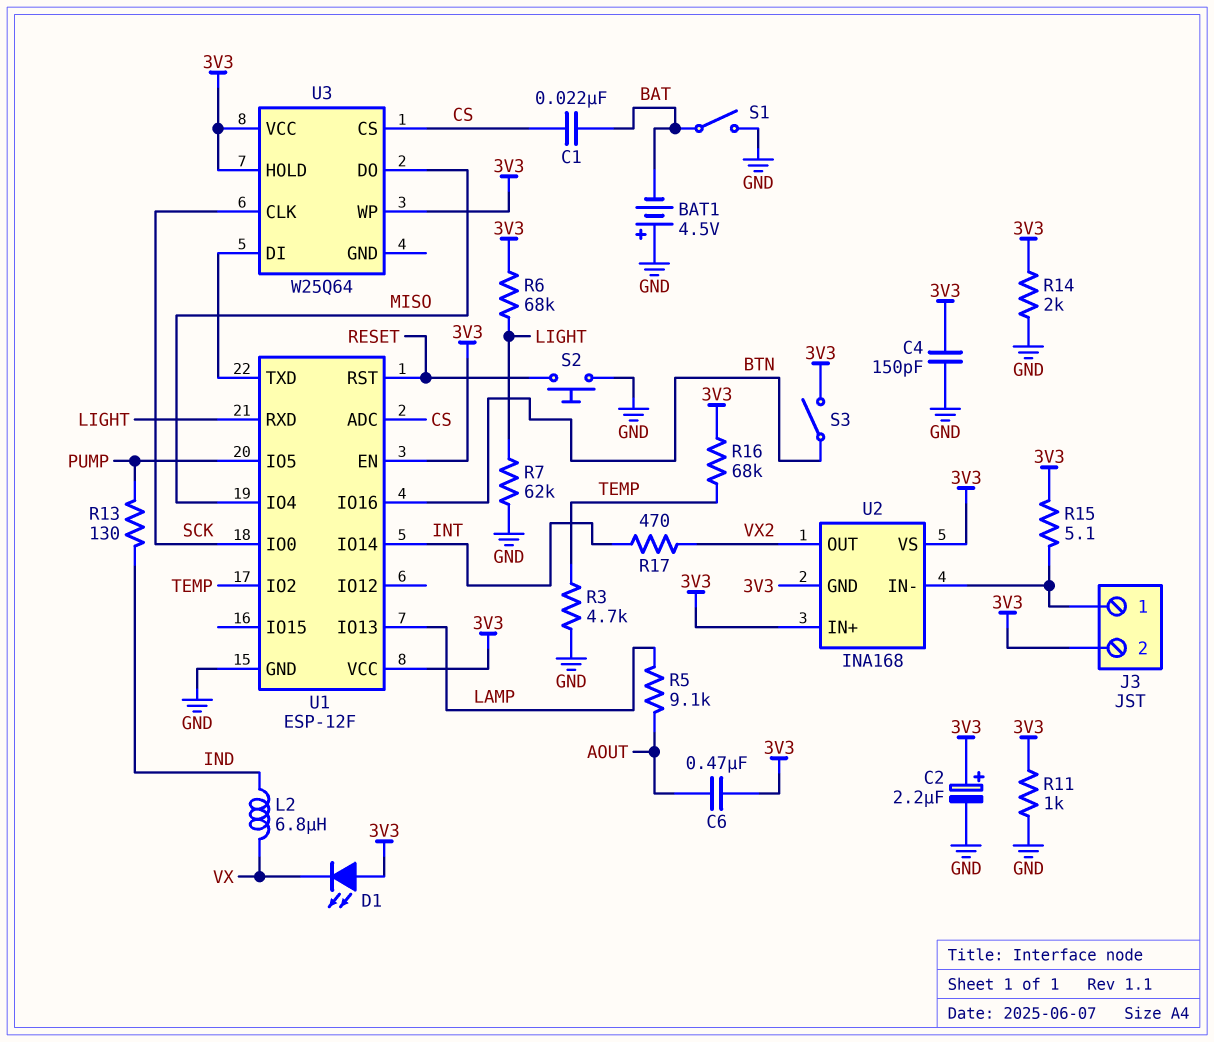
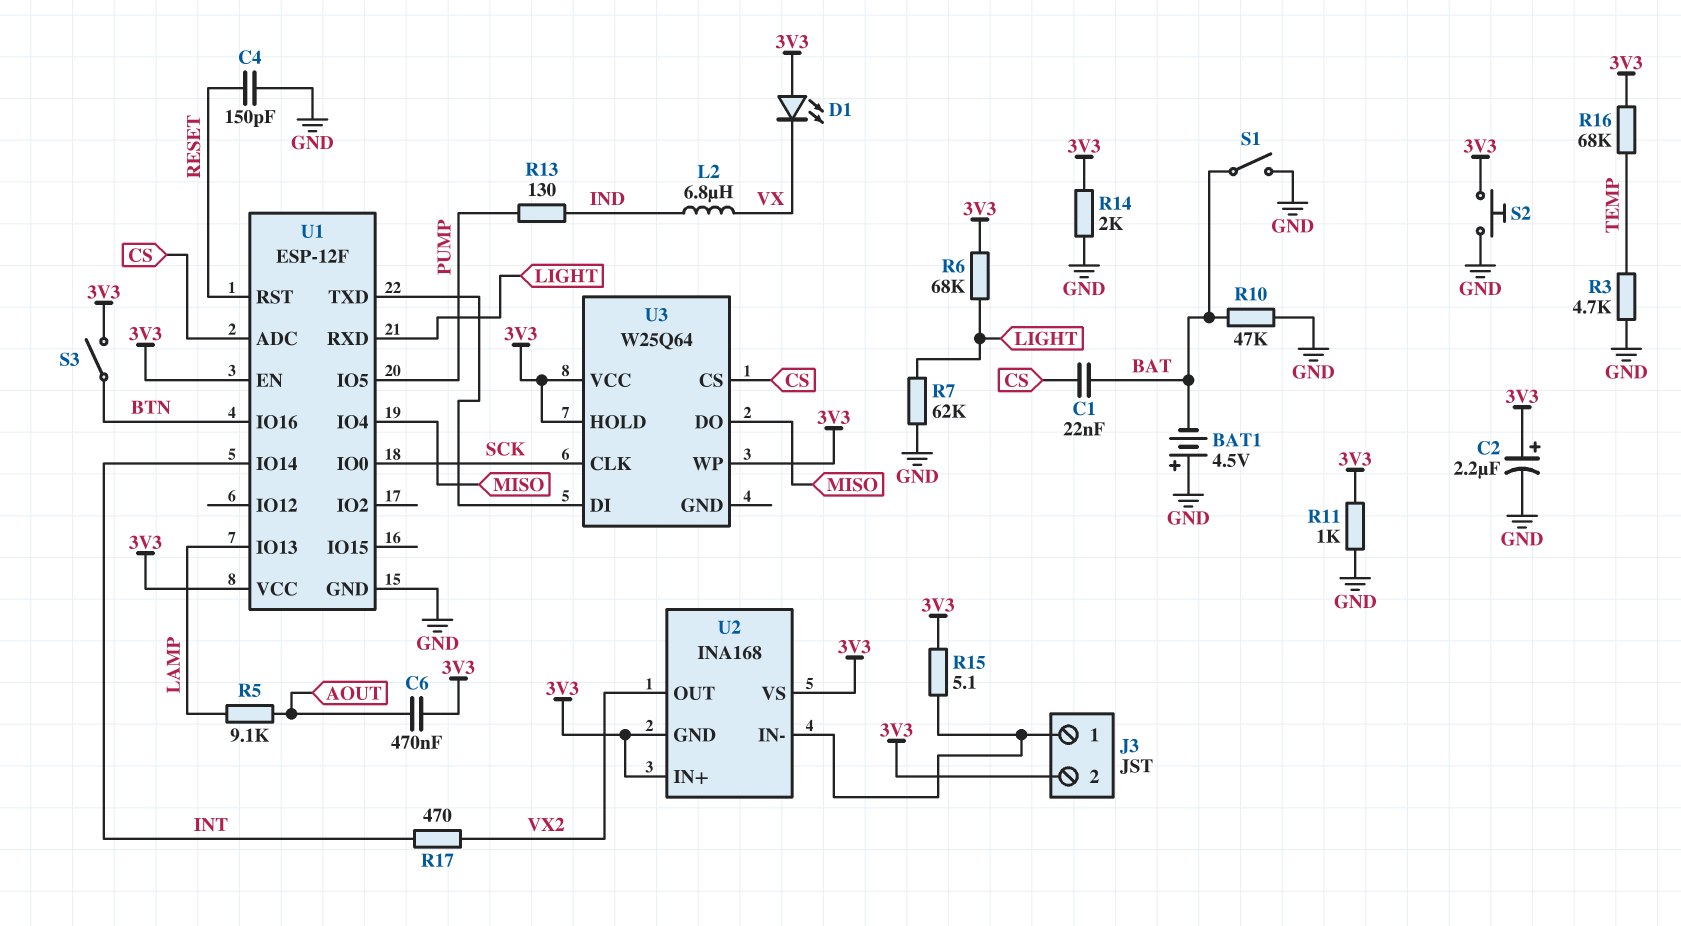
C4: 150pF (3V3, GND) -> 150pF (GND, RESET)
R10: none -> 47k (BAT, GND)
S2: button (GND, RESET) -> button (3V3, GND)
U1 pin IO2: TEMP -> none

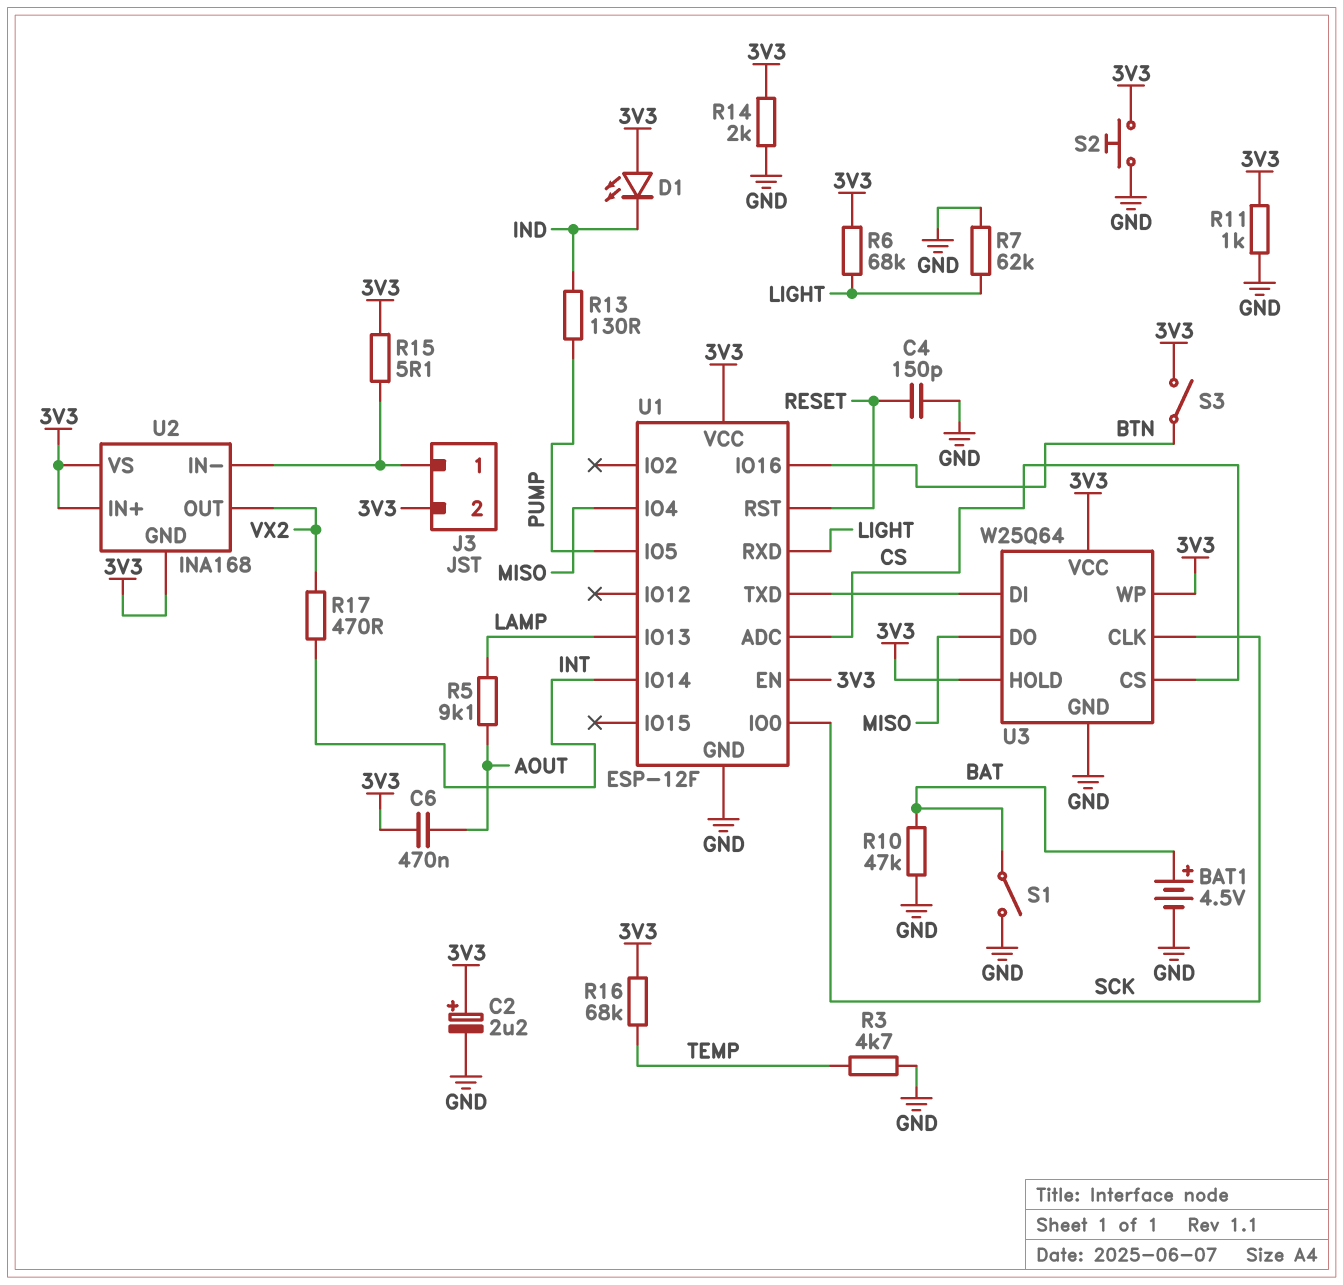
BAT1: 4.5V (plus GND, minus BAT) -> 4.5V (plus BAT, minus GND)
C1: 22nF (BAT, CS) -> none
D1: LED (A 3V3, K VX) -> LED (A 3V3, K IND)
L2: 6.8uH (IND, VX) -> none
U3 pin GND: none -> GND

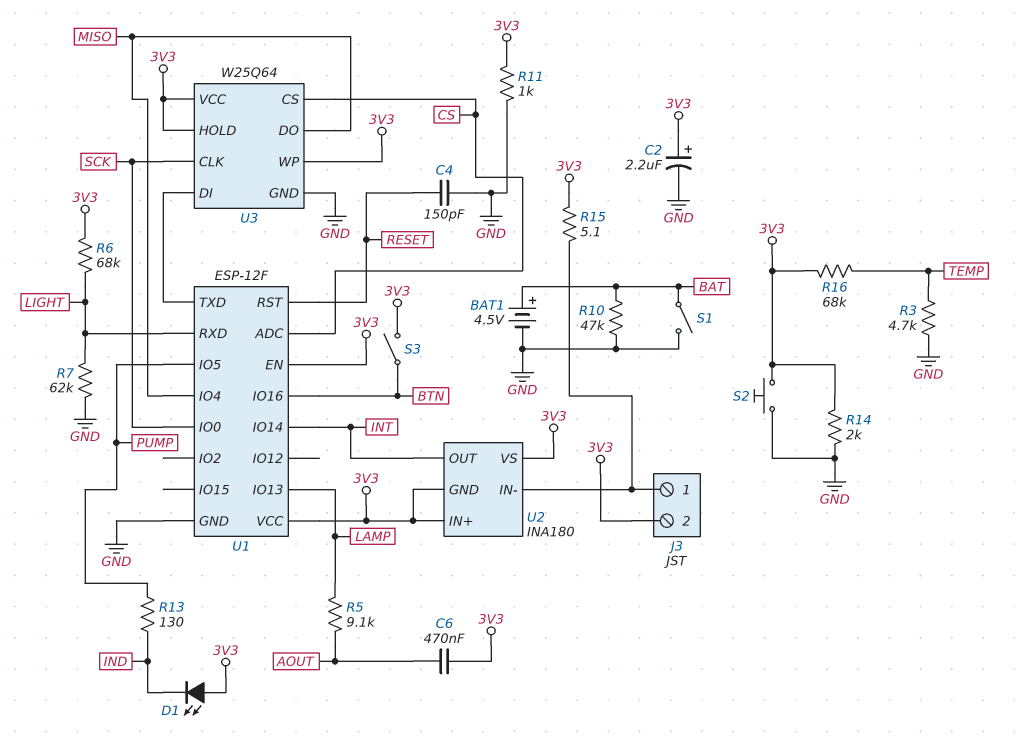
R17: 470 (INT, VX2) -> none
U2: INA168 -> INA180
U2 pin OUT: VX2 -> INT

